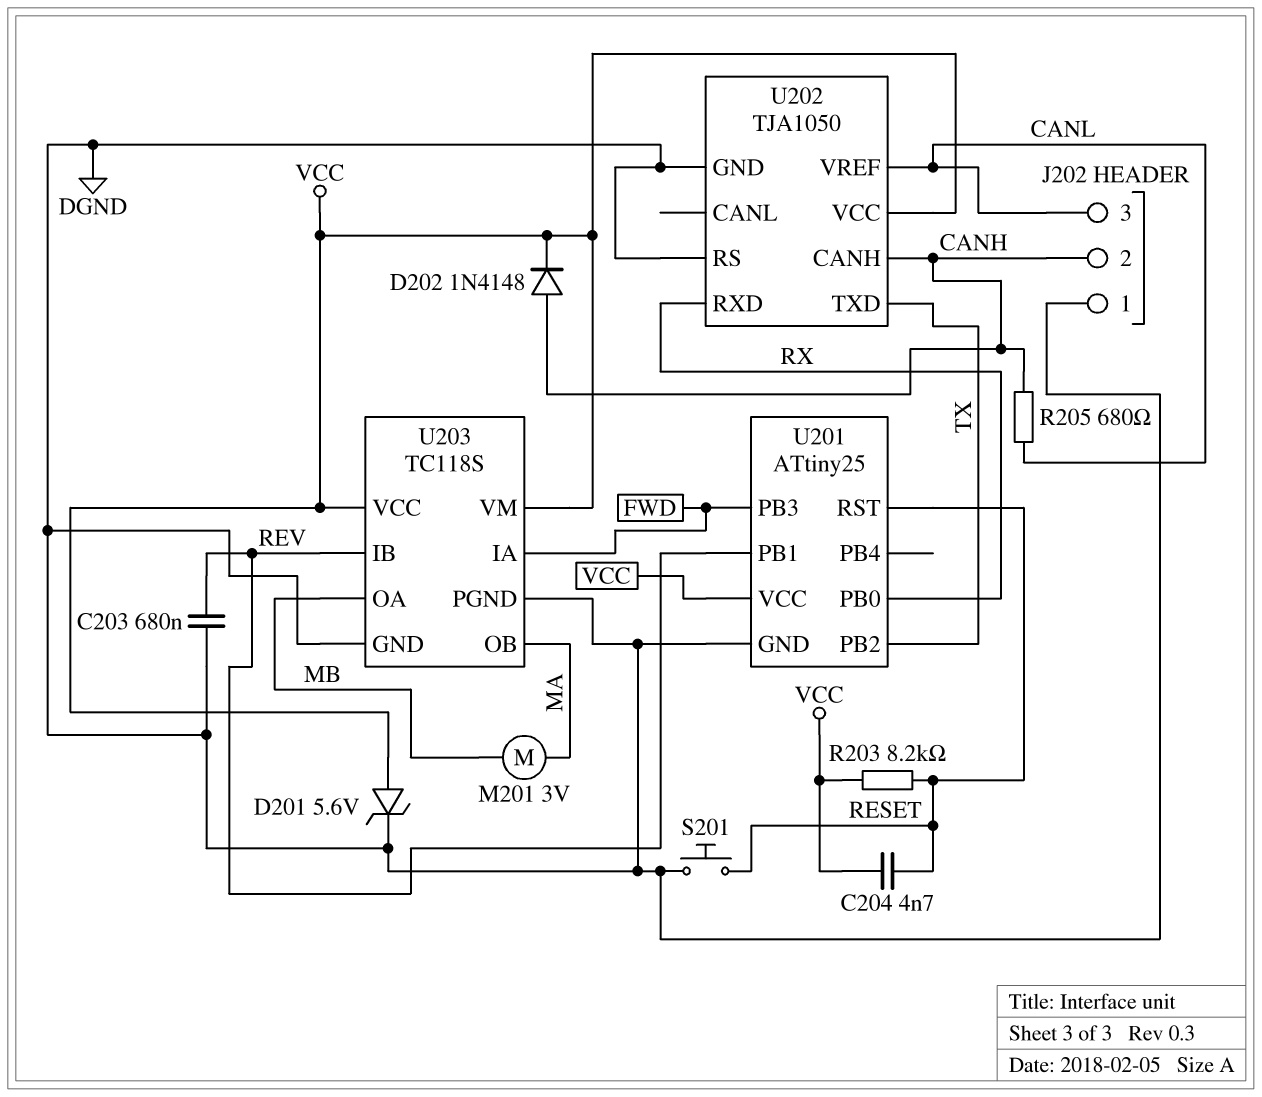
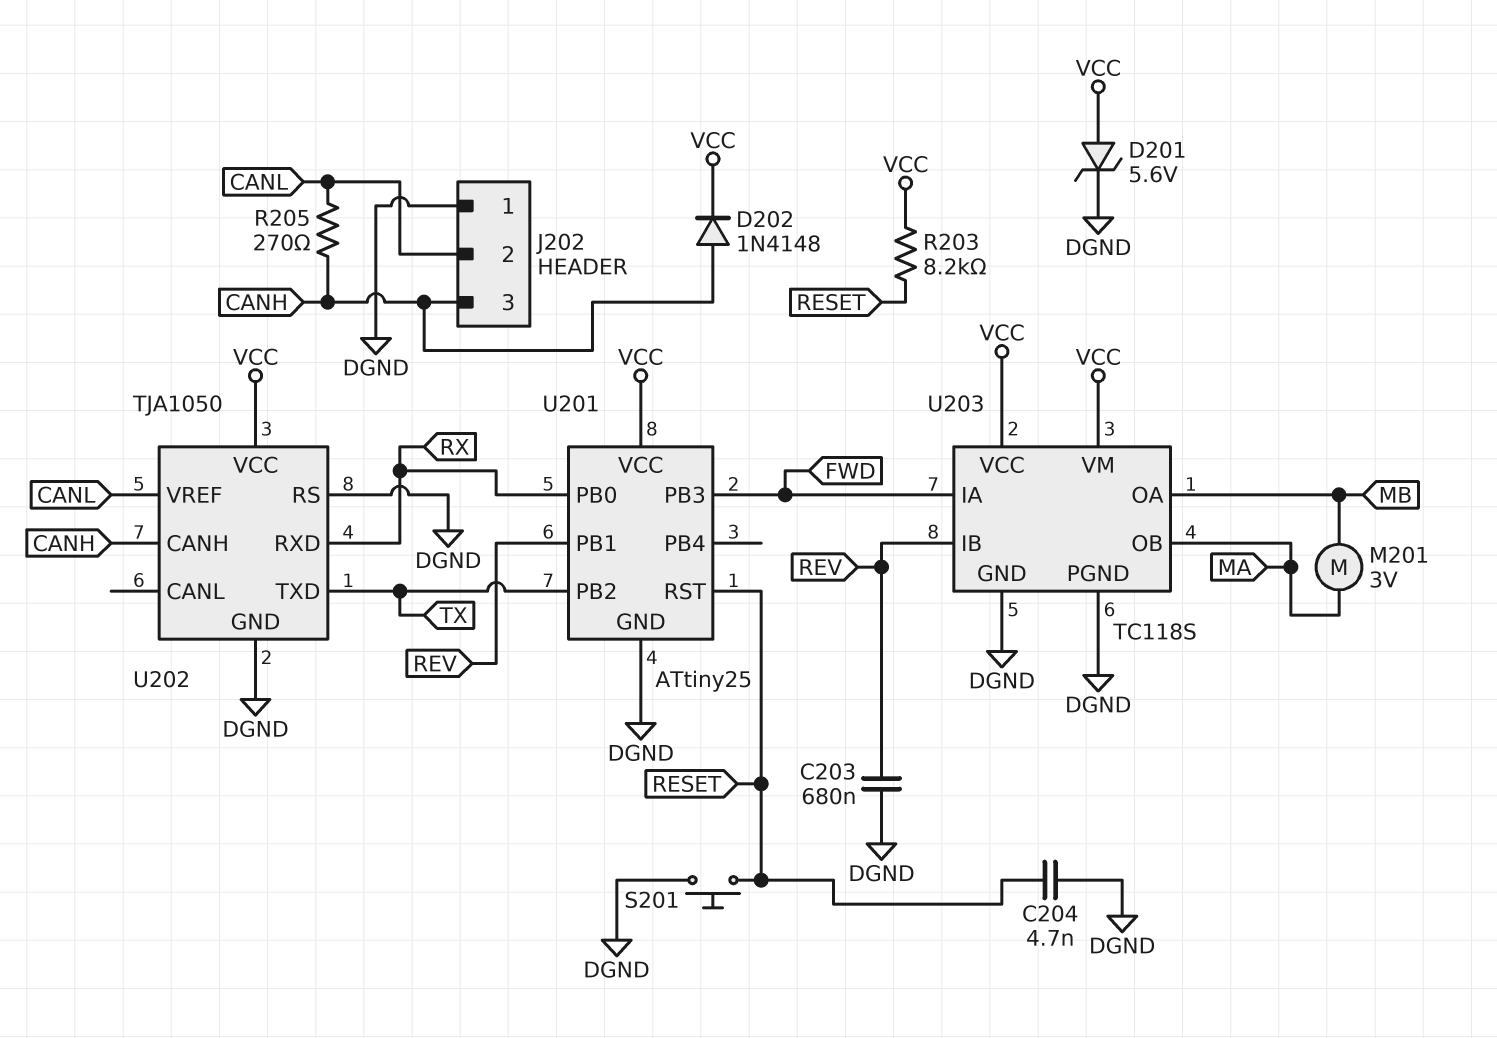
C204: 4.7nF (RESET, VCC) -> 4.7nF (DGND, RESET)
J202 pin 2: CANH -> CANL
J202 pin 3: CANL -> CANH
R205: 680 (CANH, CANL) -> 270 (CANH, CANL)

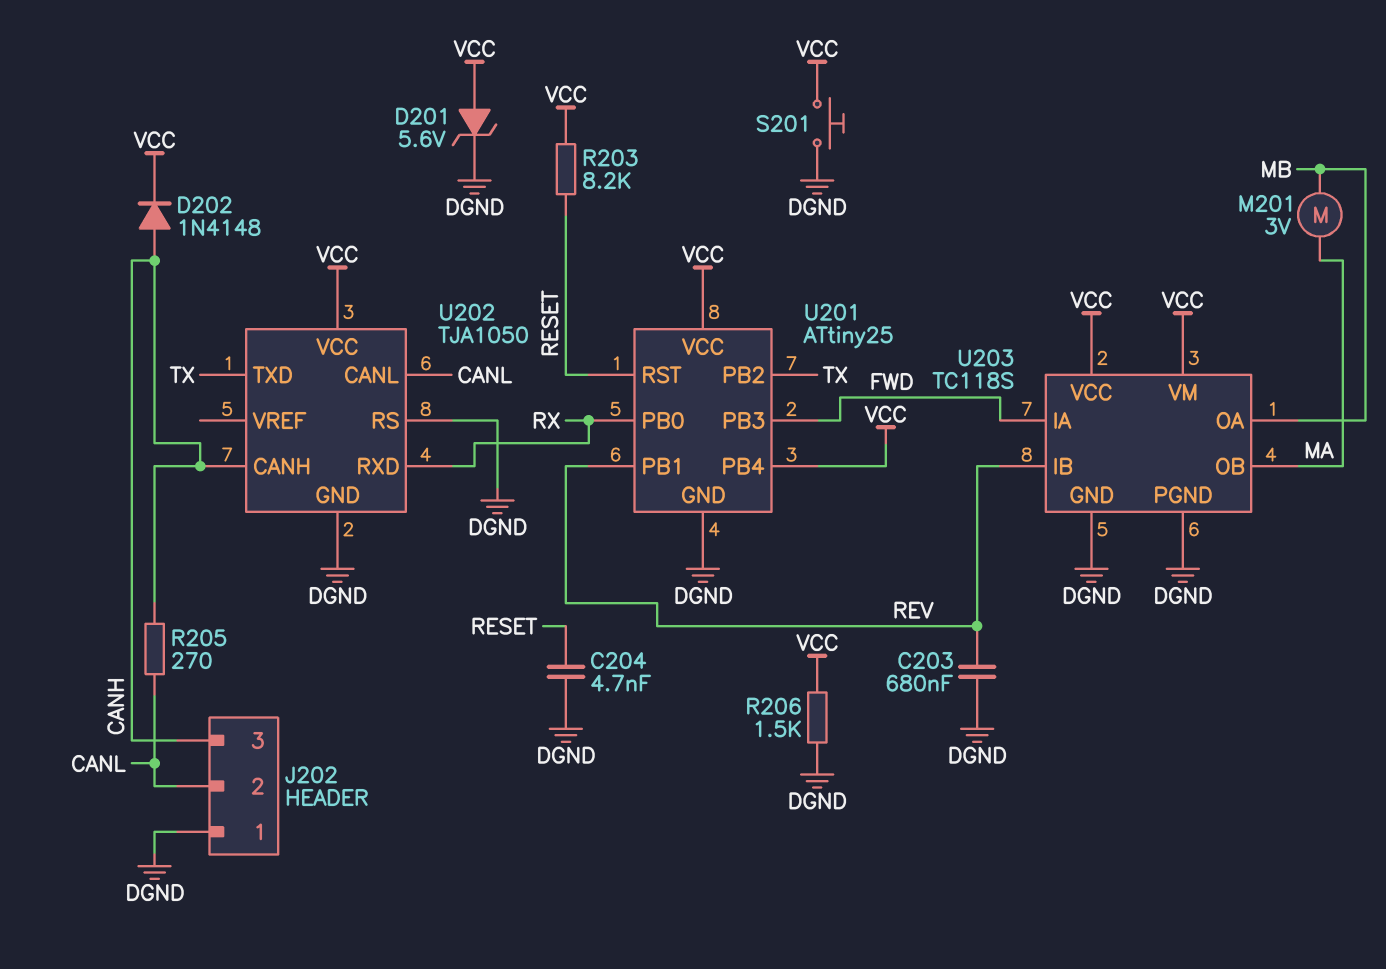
R206: none -> 1.5k (DGND, VCC)
S201: button (DGND, RESET) -> button (DGND, VCC)
U201 pin PB4: none -> VCC
U202 pin CANL: none -> CANL
U202 pin VREF: CANL -> none

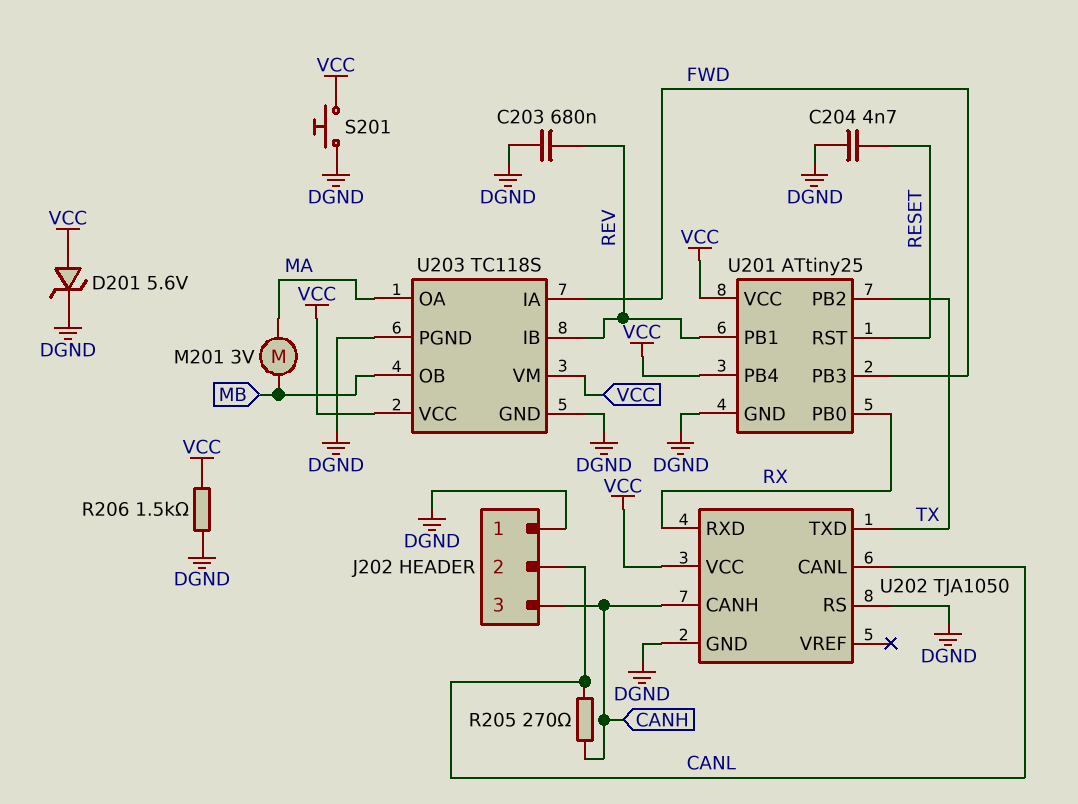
D202: diode 1N4148 (A CANH, K VCC) -> none
R203: 8.2k (RESET, VCC) -> none
U203 pin OA: MB -> MA
U203 pin OB: MA -> MB

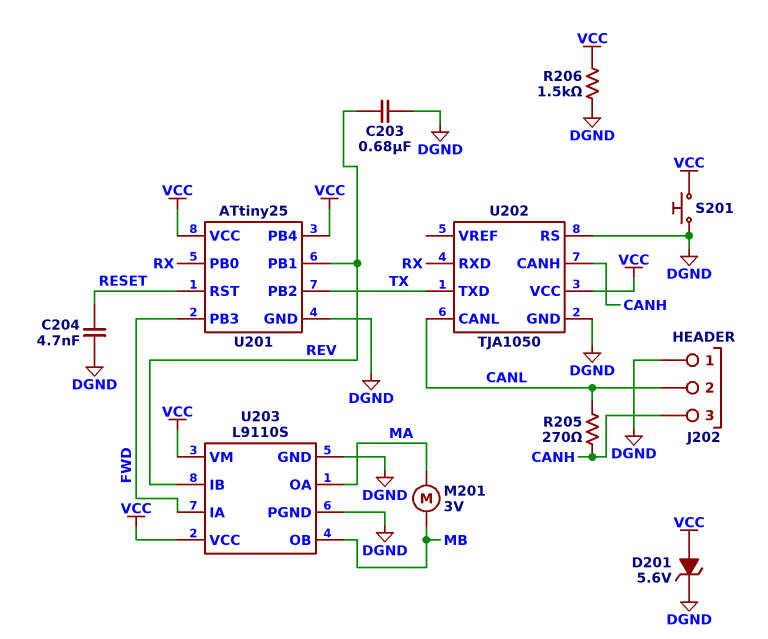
U203: TC118S -> L9110S

